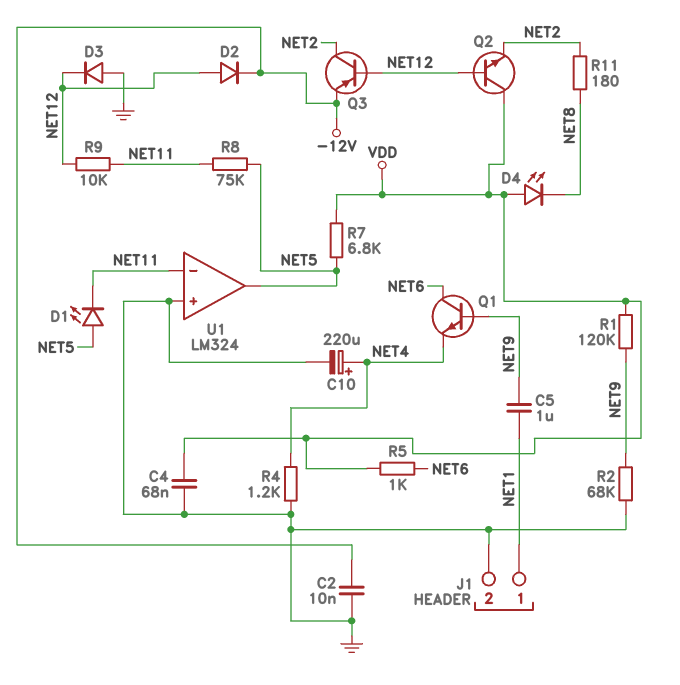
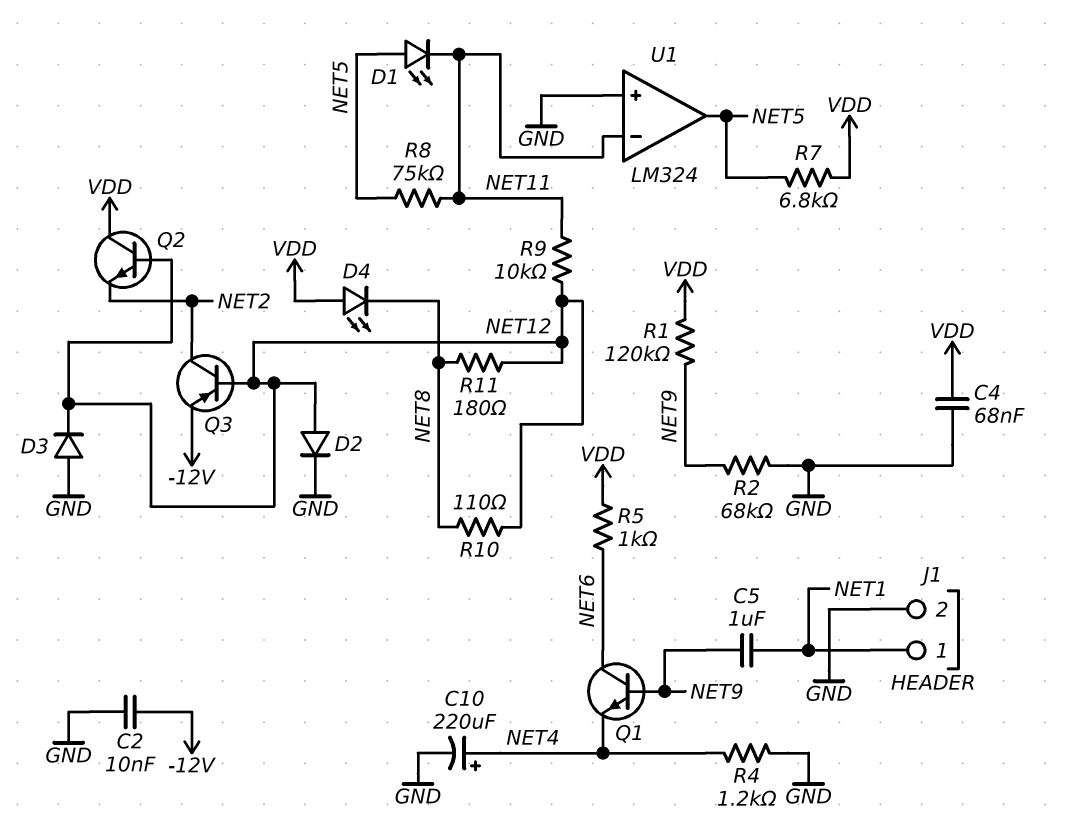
D2: diode (A NET12, K -12V) -> diode (A NET12, K GND)
R10: none -> 110 (NET8, NET12)
R11: 180 (NET2, NET8) -> 180 (NET8, NET12)

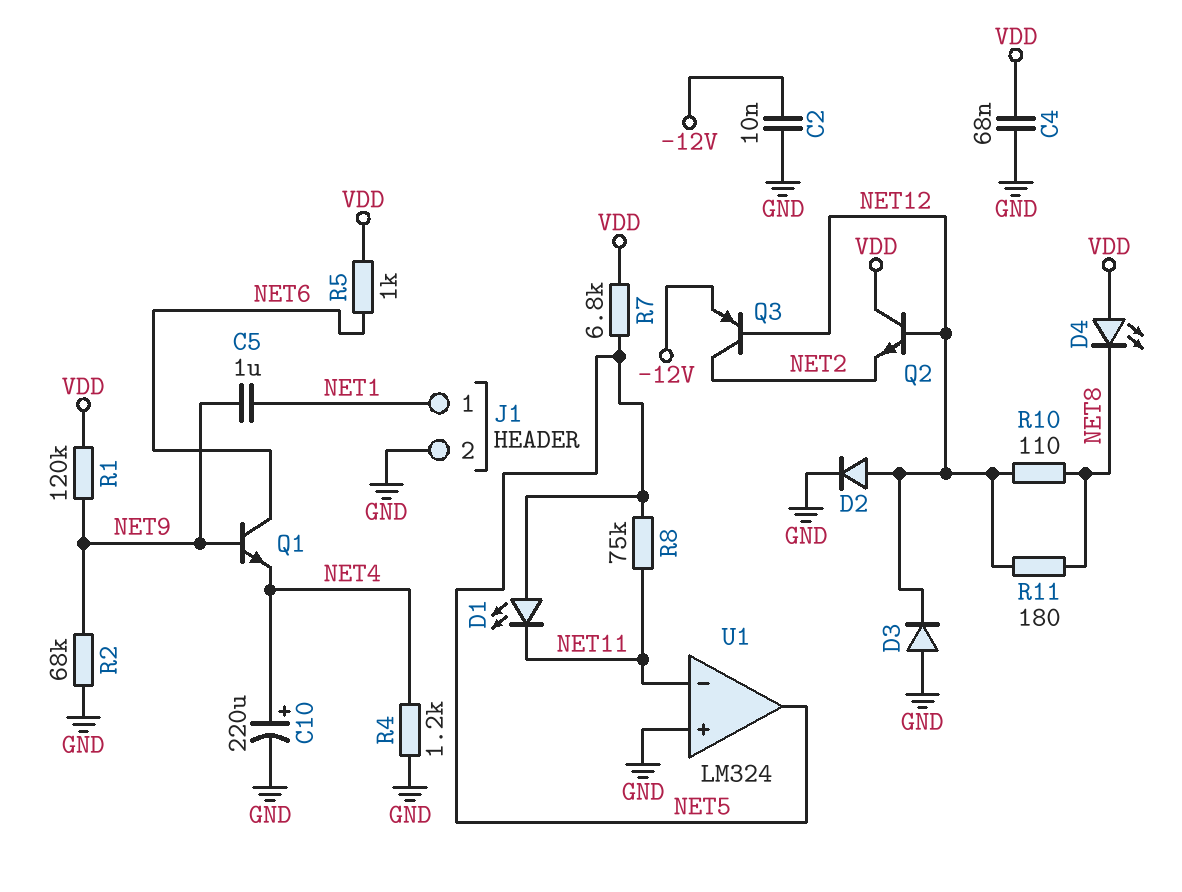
R9: 10k (NET11, NET12) -> none

